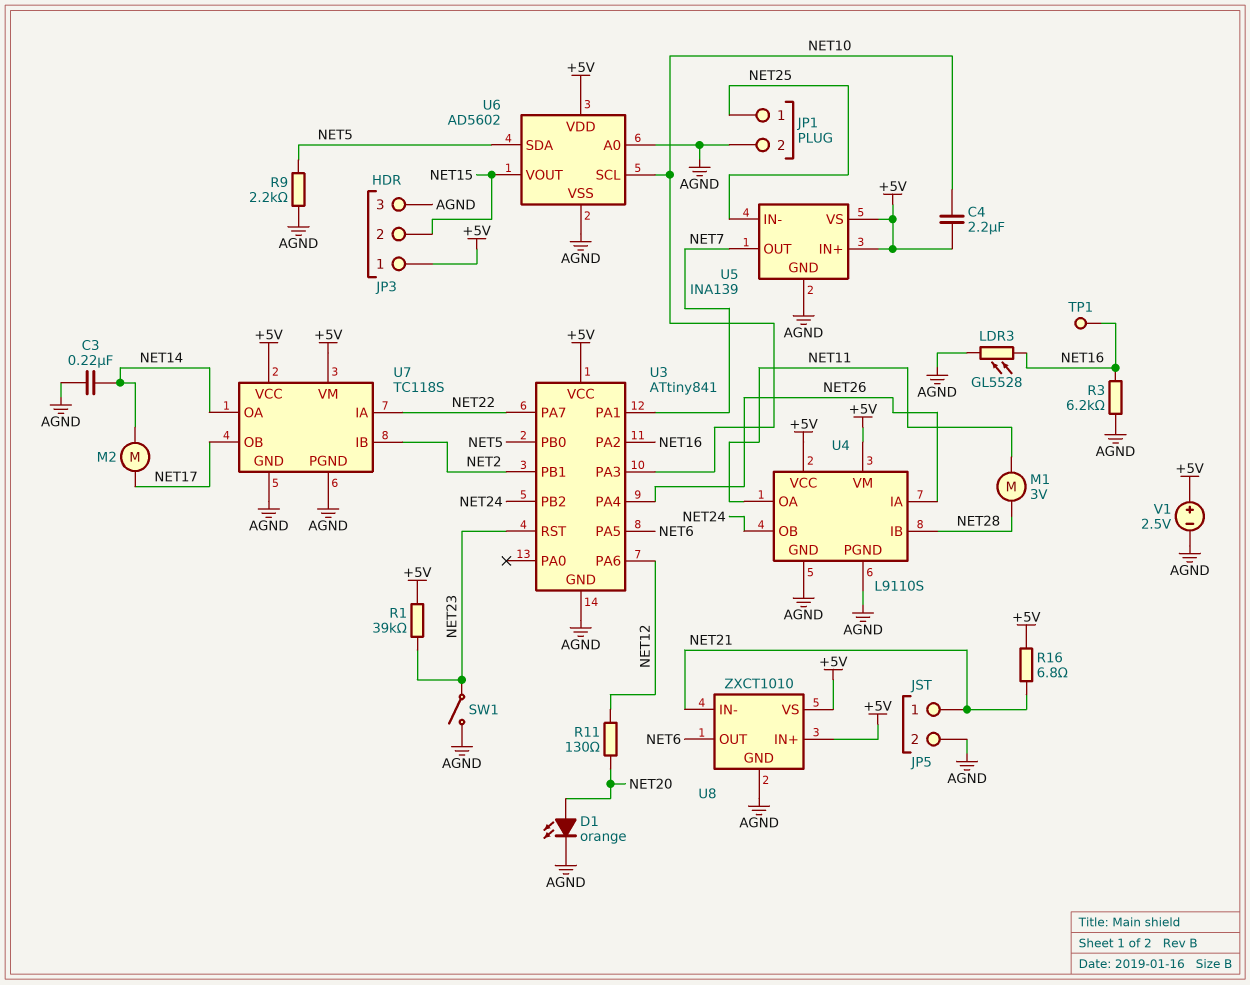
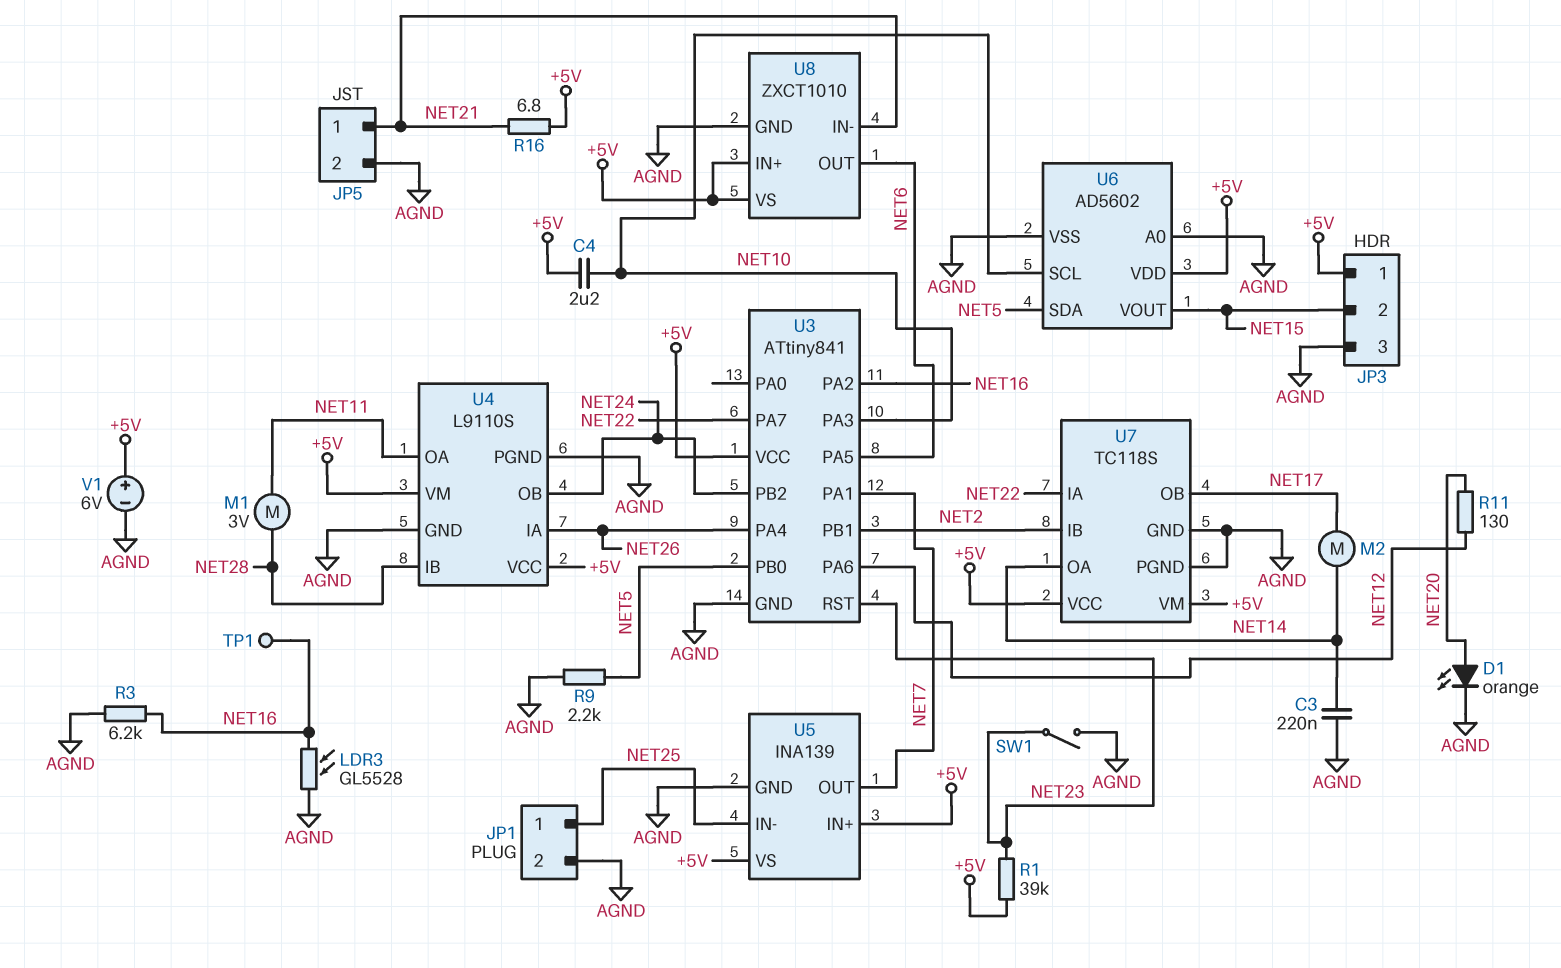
V1: 2.5V (plus +5V, minus AGND) -> 6V (plus +5V, minus AGND)

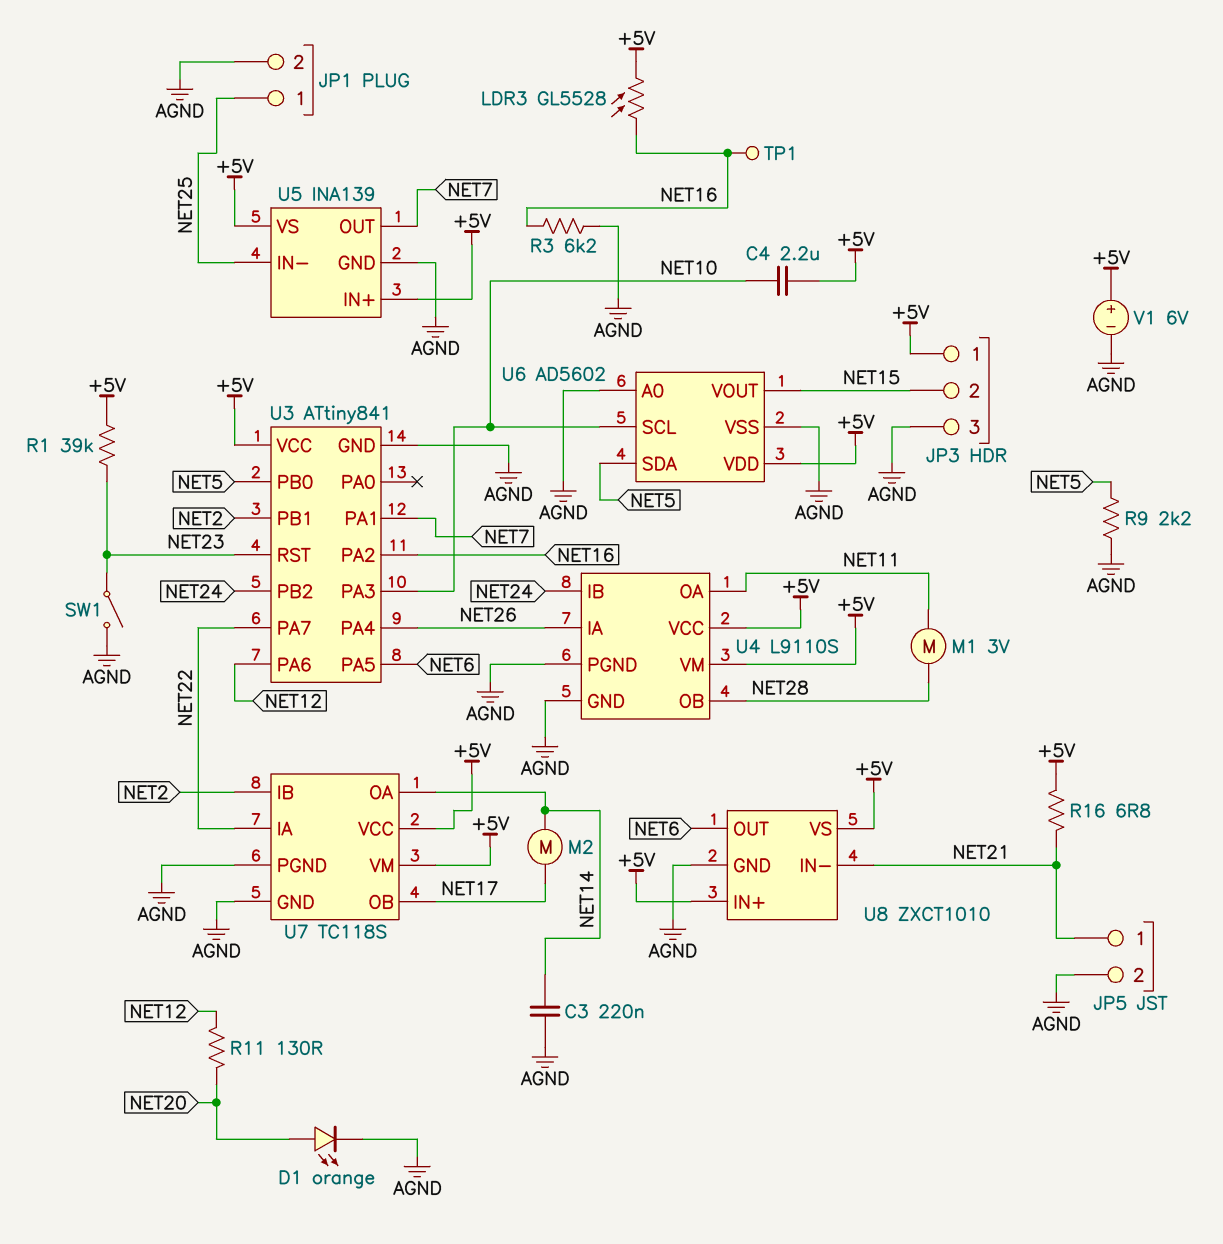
LDR3: GL5528 (AGND, NET16) -> GL5528 (+5V, NET16)
U4 pin IB: NET28 -> NET24
U4 pin OB: NET24 -> NET28

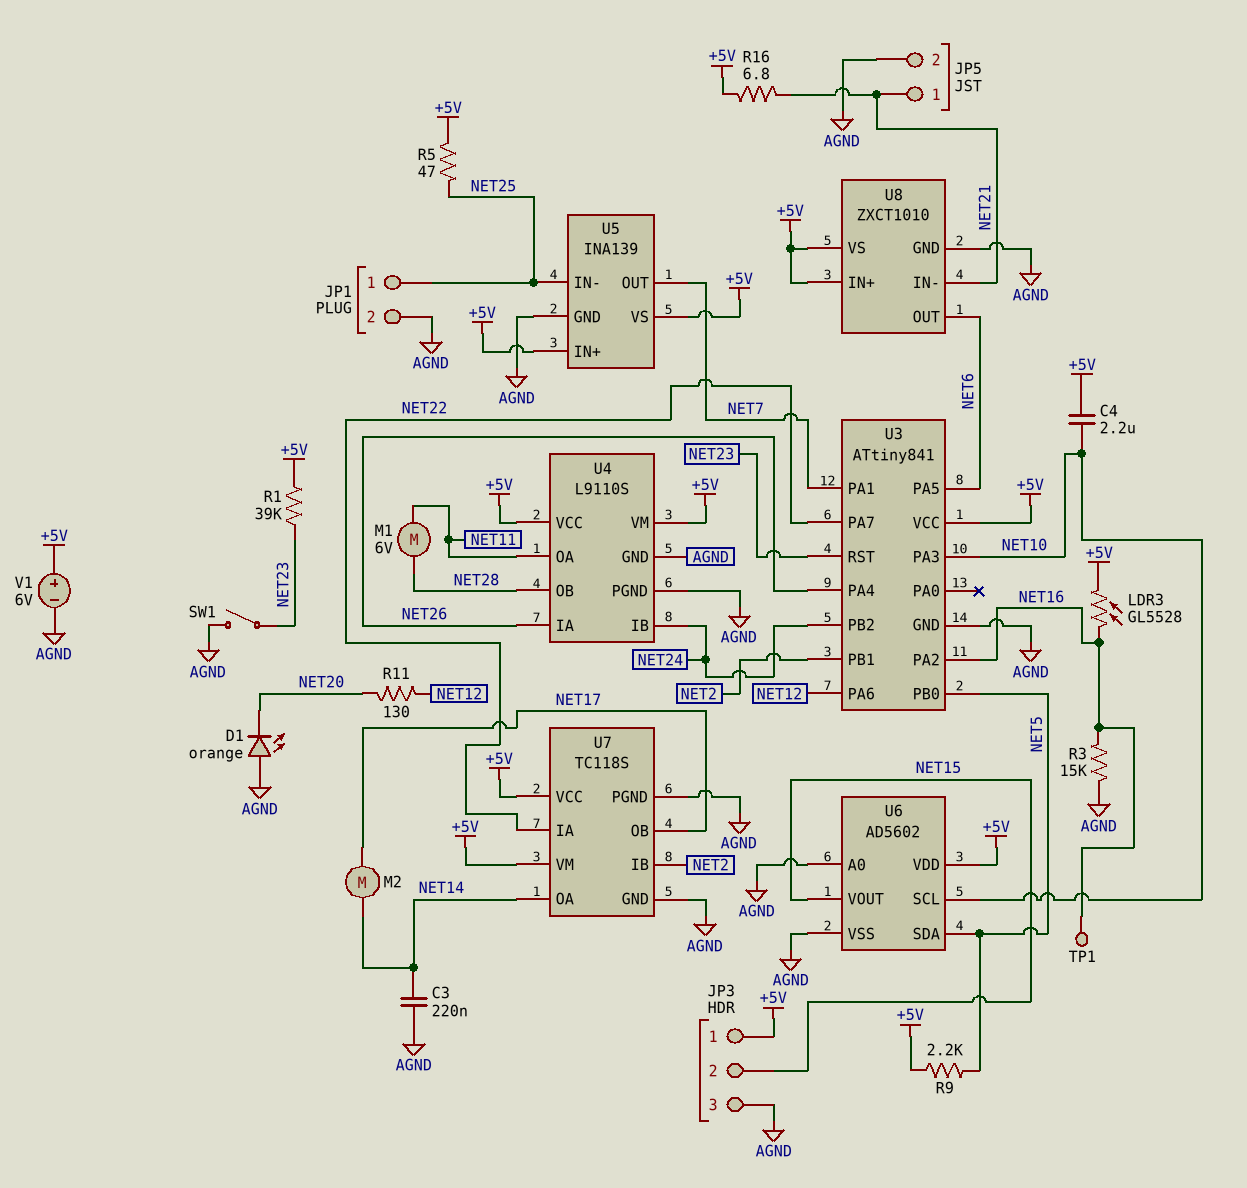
D1: LED orange (A NET20, K AGND) -> LED orange (A AGND, K NET20)
M1: motor 3V (NET11, NET28) -> motor 6V (NET11, NET28)
R3: 6.2k (AGND, NET16) -> 15k (AGND, NET16)
R5: none -> 47 (+5V, NET25)
R9: 2.2k (AGND, NET5) -> 2.2k (+5V, NET5)

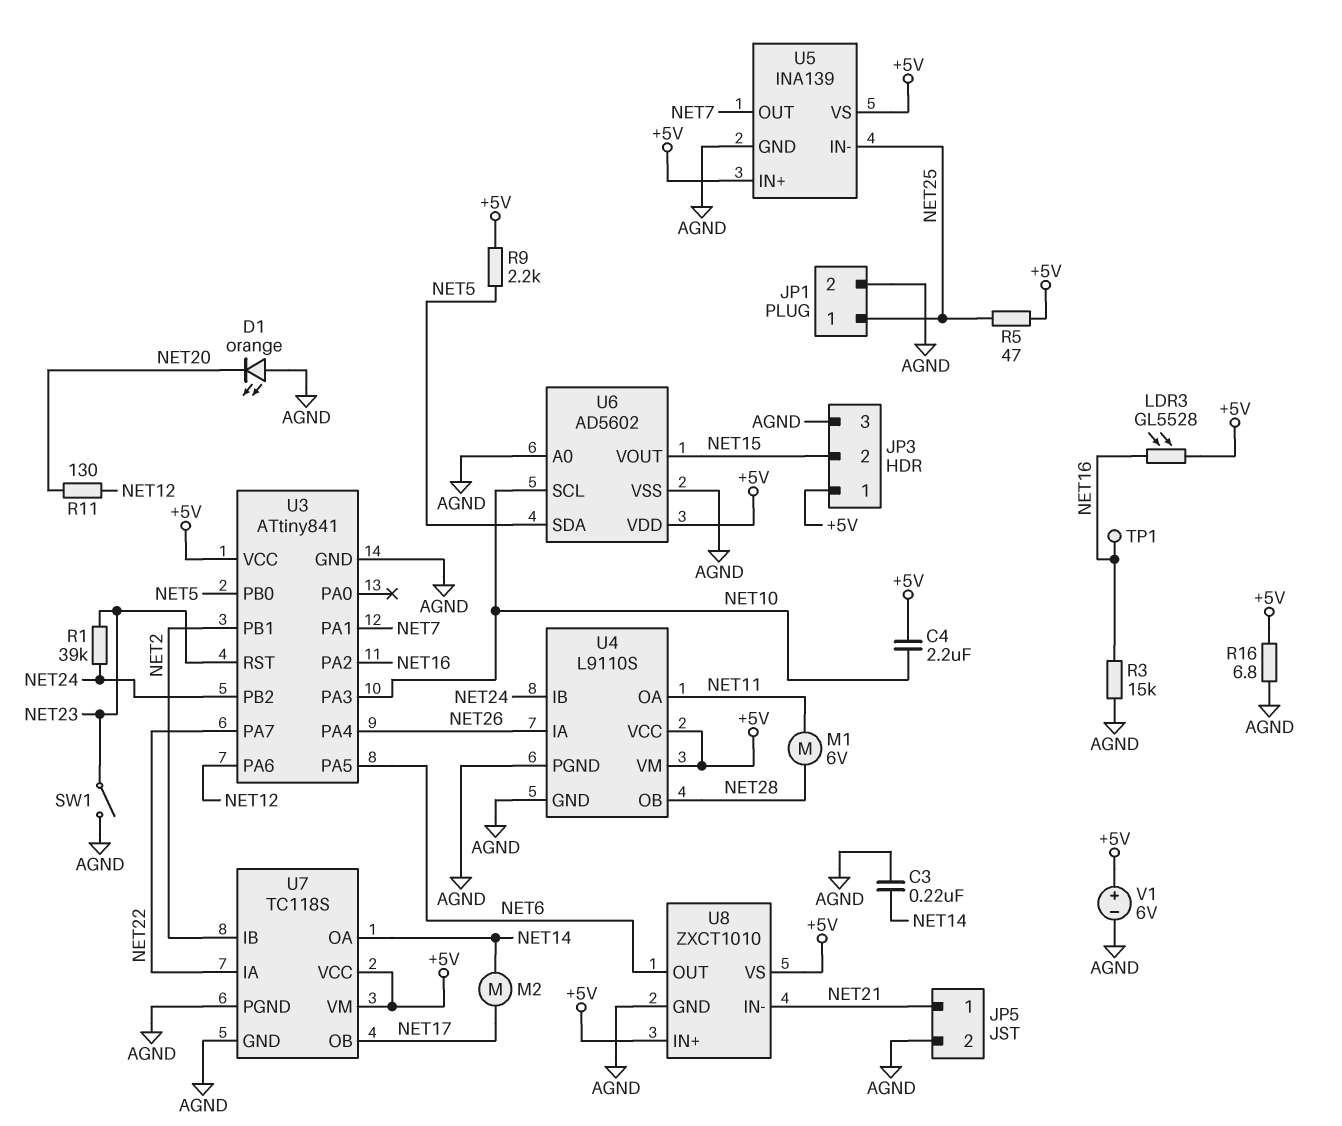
R1: 39k (+5V, NET23) -> 39k (NET23, NET24)
R16: 6.8 (+5V, NET21) -> 6.8 (+5V, AGND)

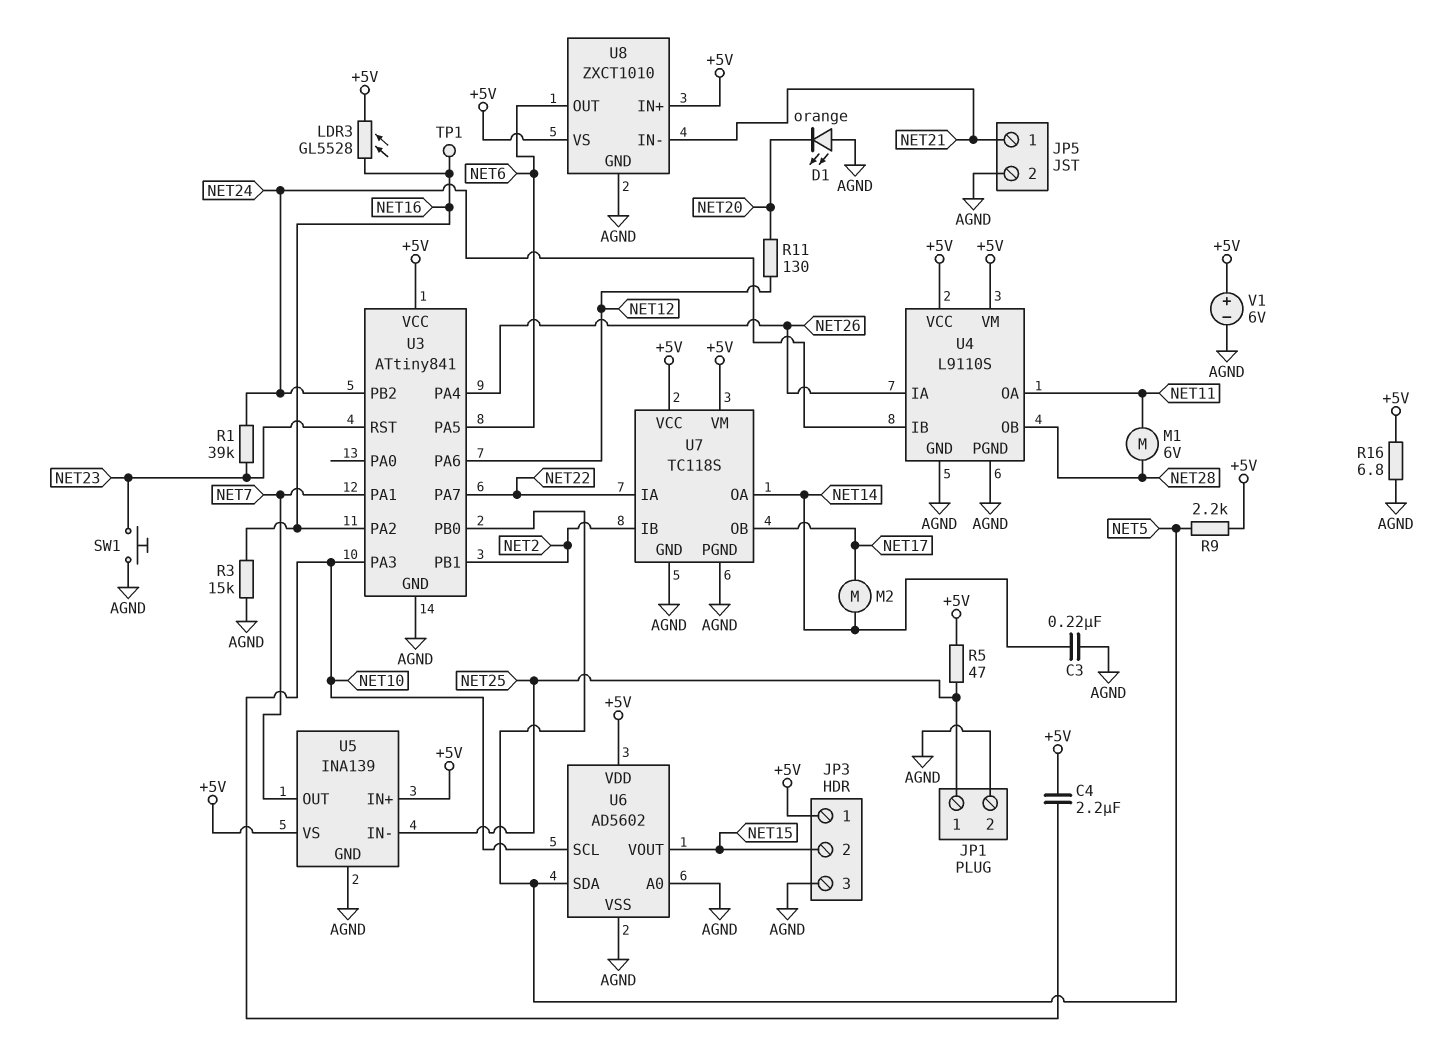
SW1: switch (AGND, NET23) -> button (AGND, NET23)

